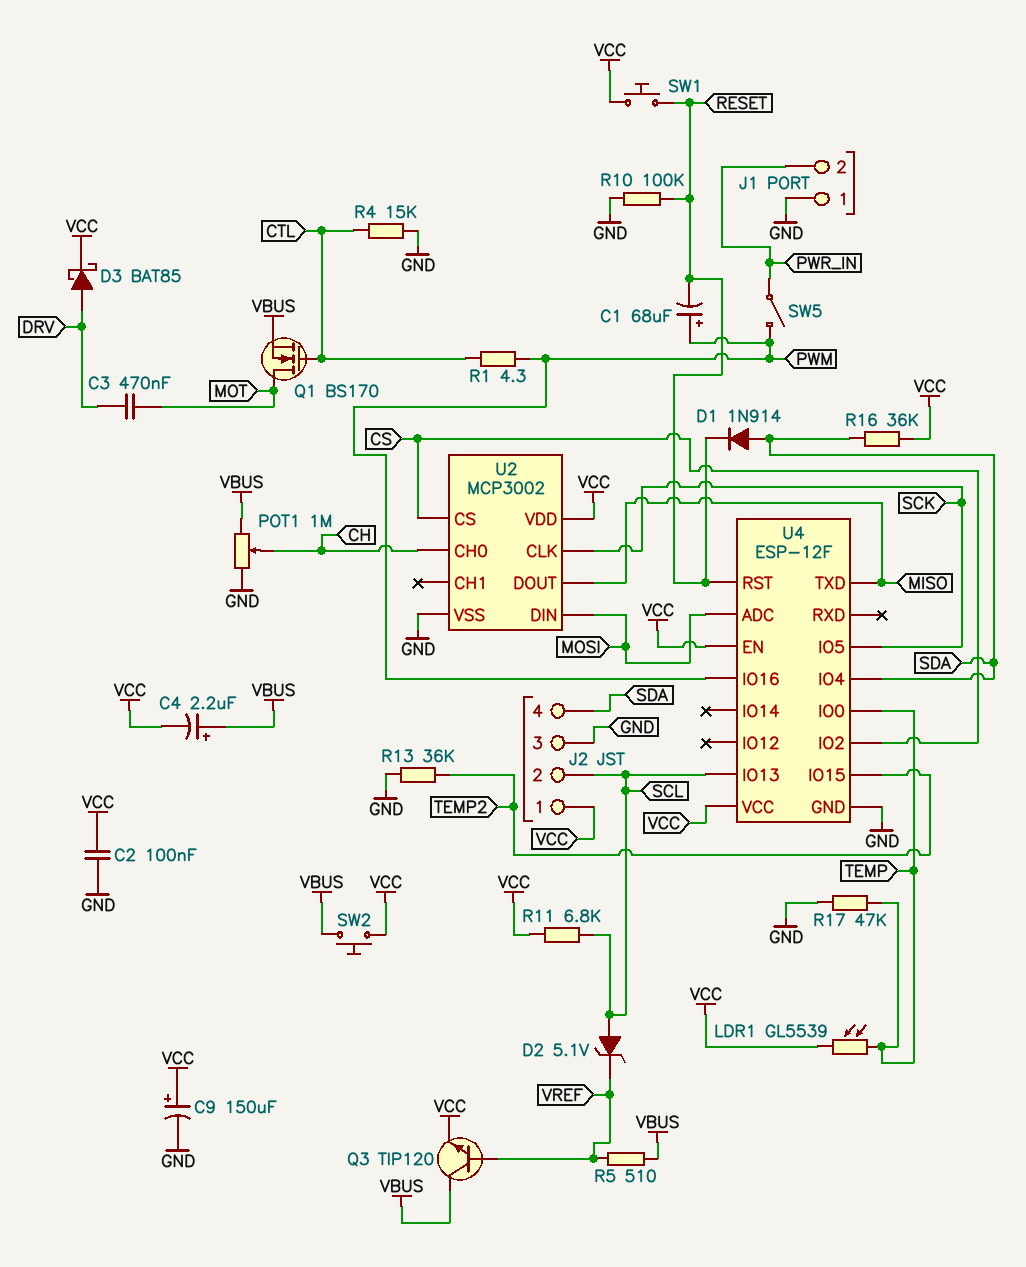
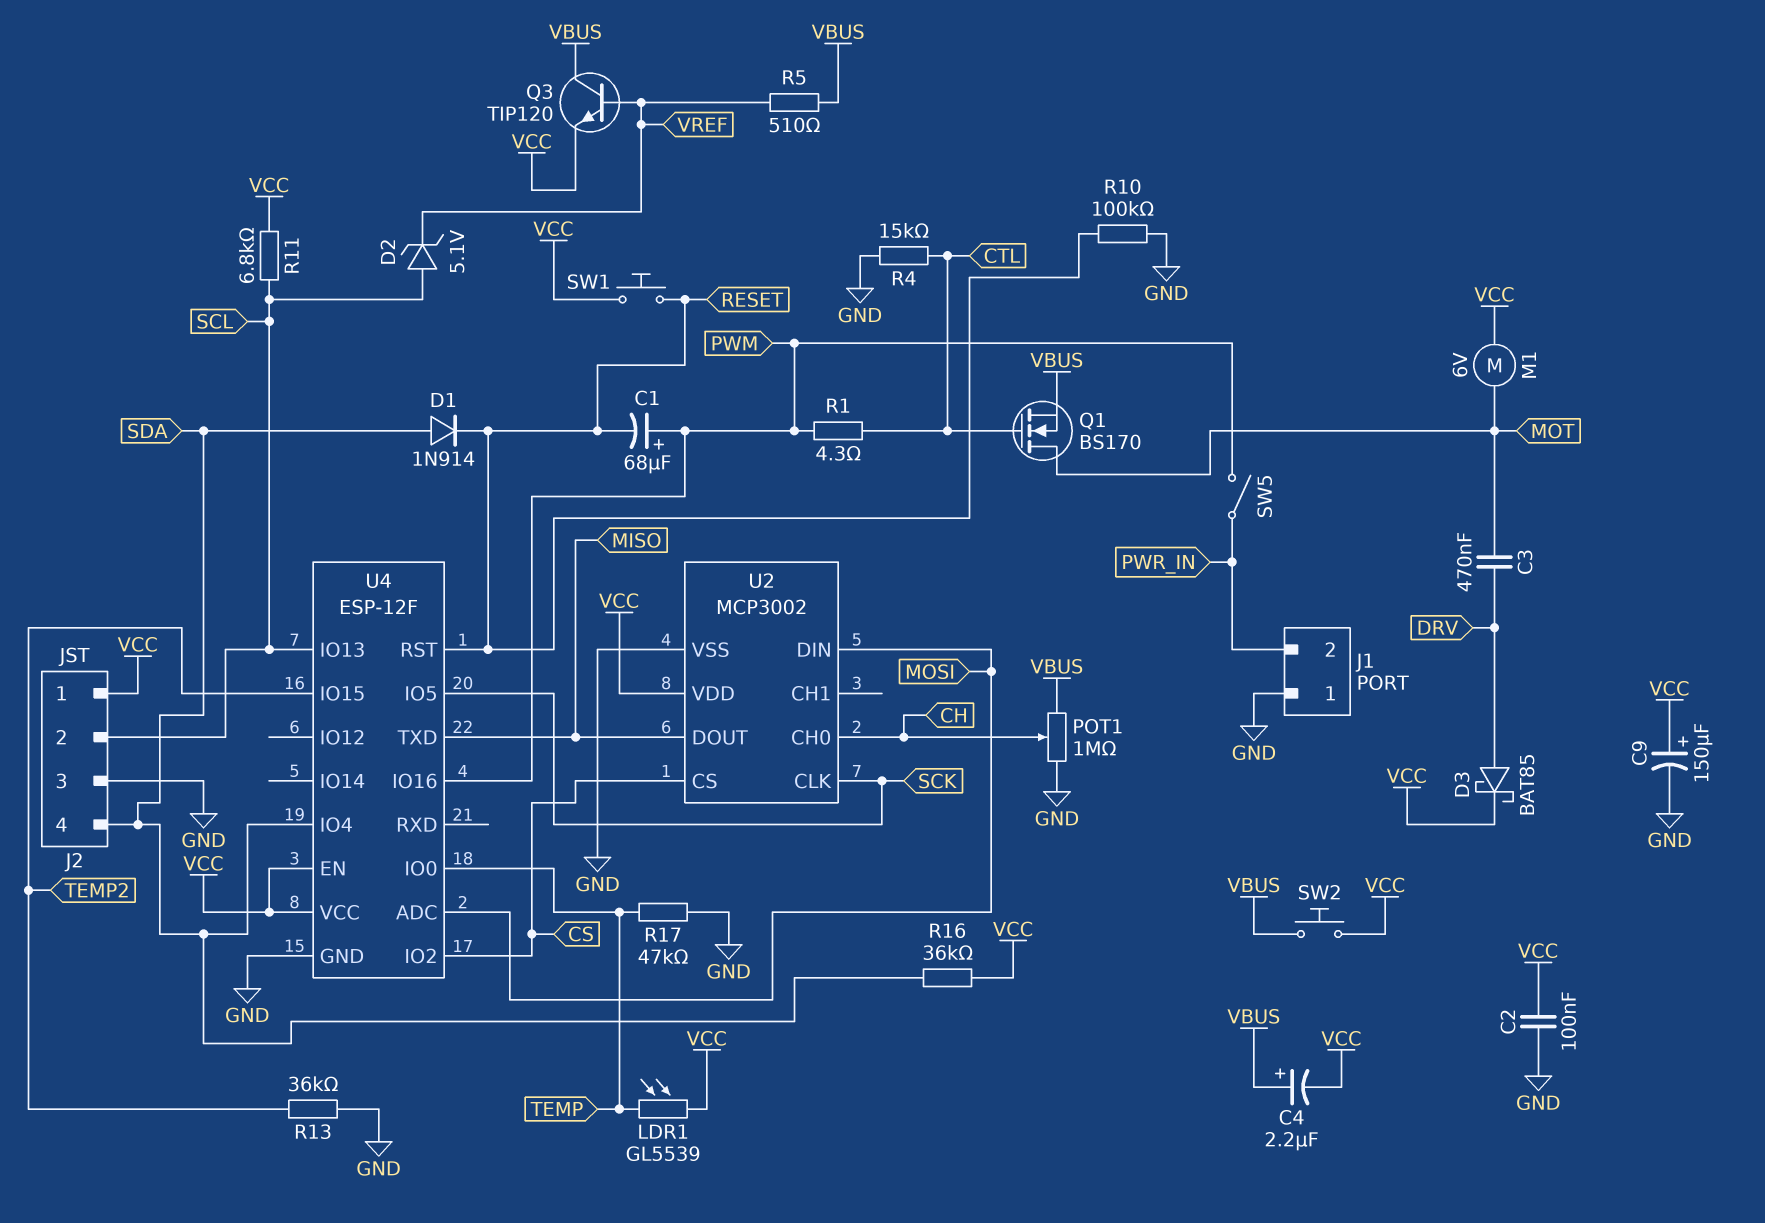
M1: none -> motor 6V (MOT, VCC)

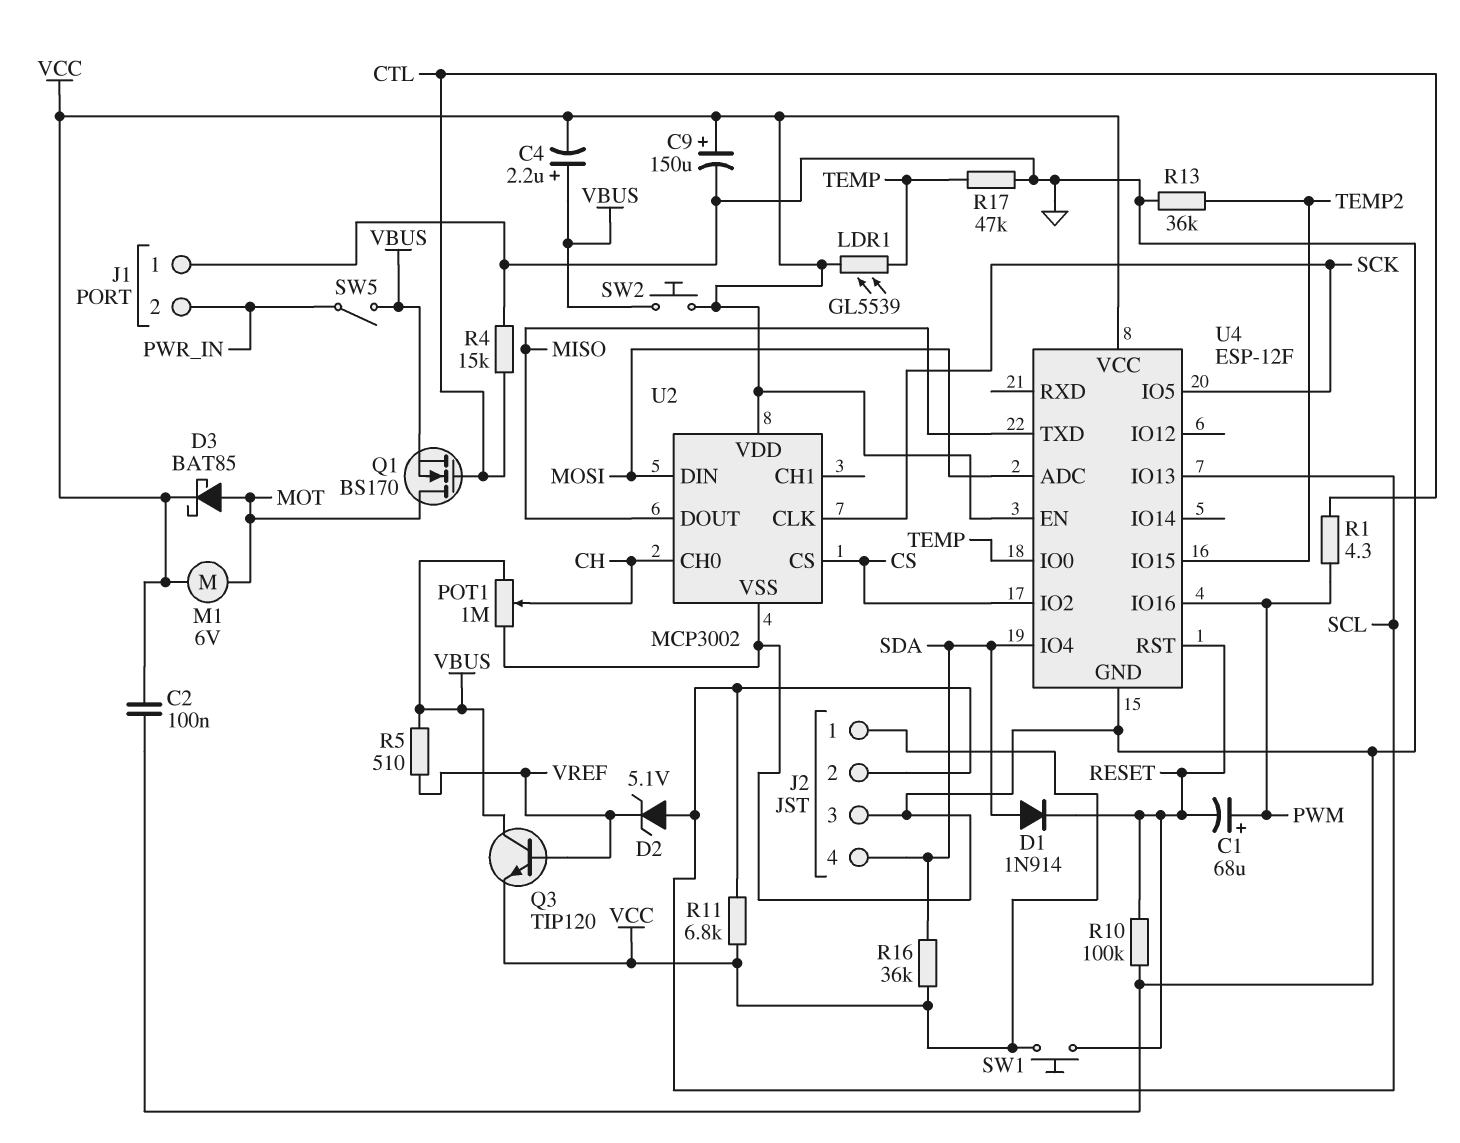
C3: 470nF (DRV, MOT) -> none
D3: schottky BAT85 (A DRV, K VCC) -> schottky BAT85 (A MOT, K VCC)
SW5: switch (PWM, PWR_IN) -> switch (PWR_IN, VBUS)

